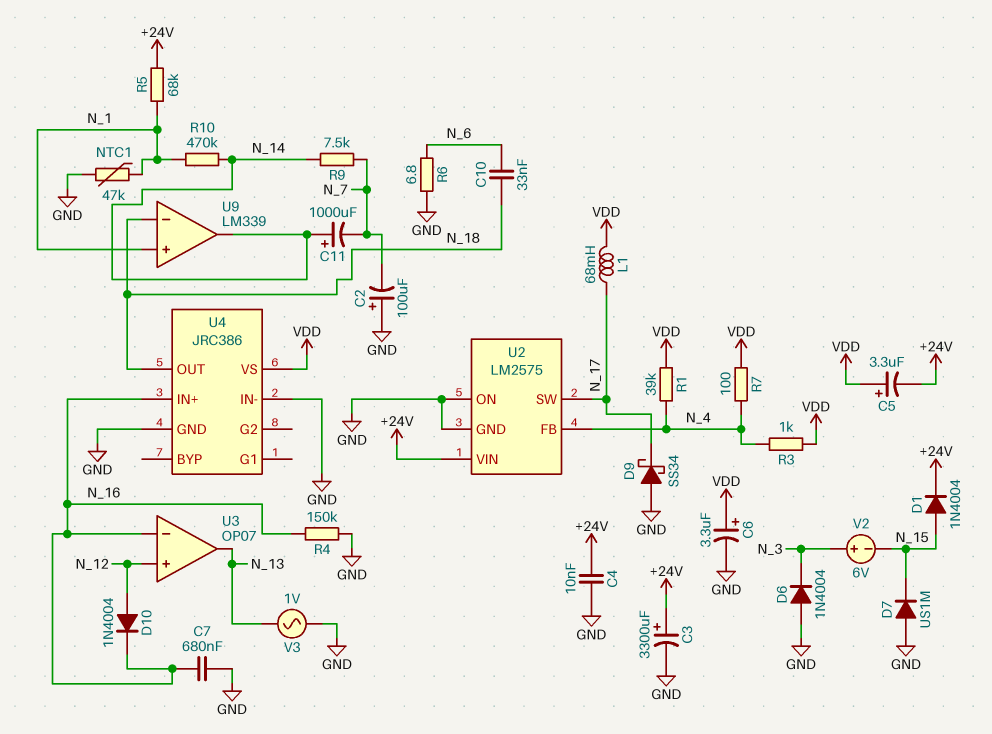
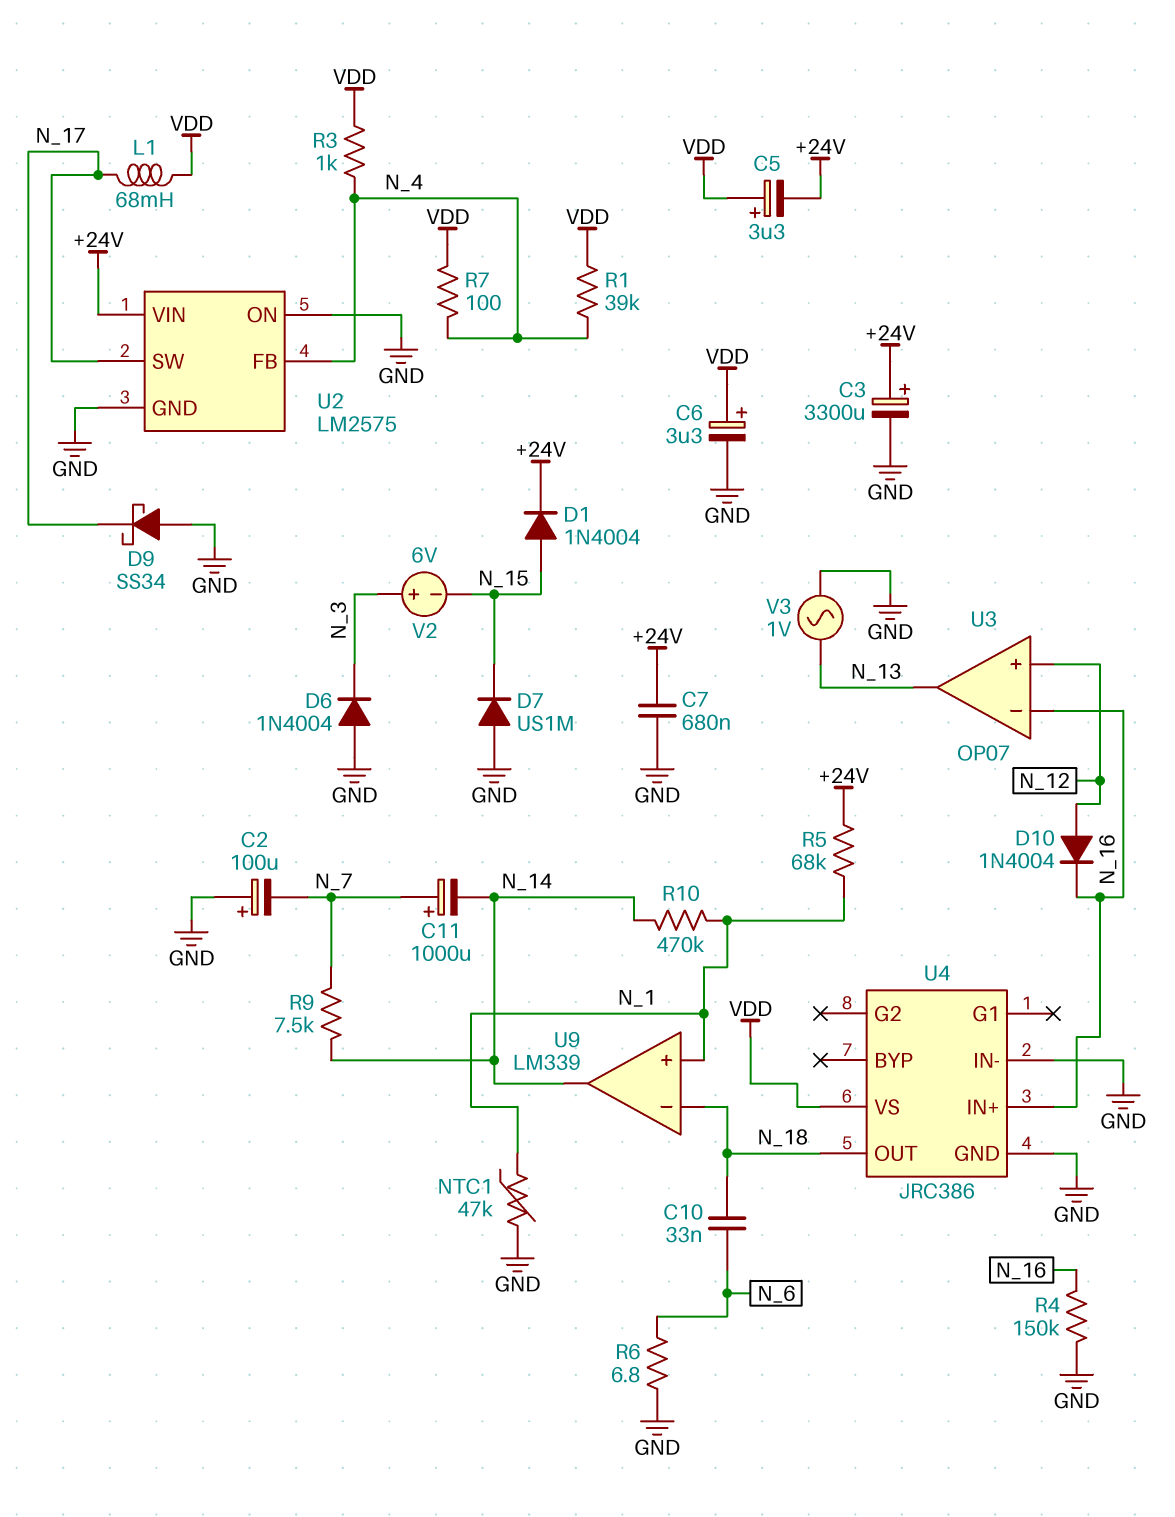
C4: 10nF (+24V, GND) -> none
C7: 680nF (GND, N_16) -> 680nF (+24V, GND)
C11: 1000uF (plus N_14, minus N_7) -> 1000uF (plus N_7, minus N_14)

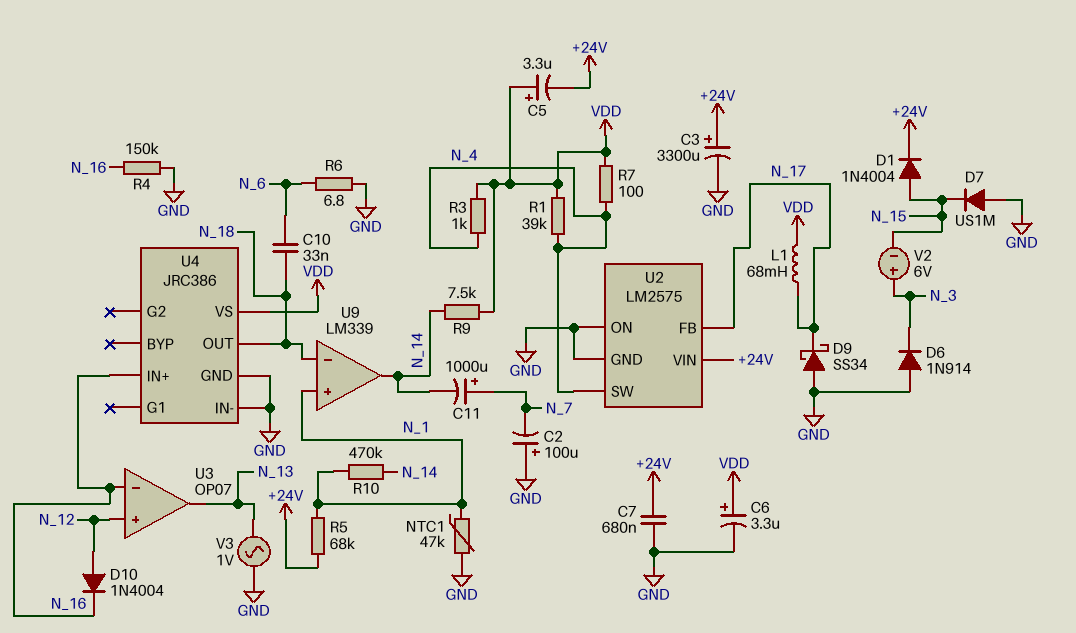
D6: diode 1N4004 (A GND, K N_3) -> diode 1N914 (A GND, K N_3)
R9: 7.5k (N_7, N_14) -> 7.5k (N_14, VDD)
U2 pin FB: N_4 -> N_17
U2 pin SW: N_17 -> N_4

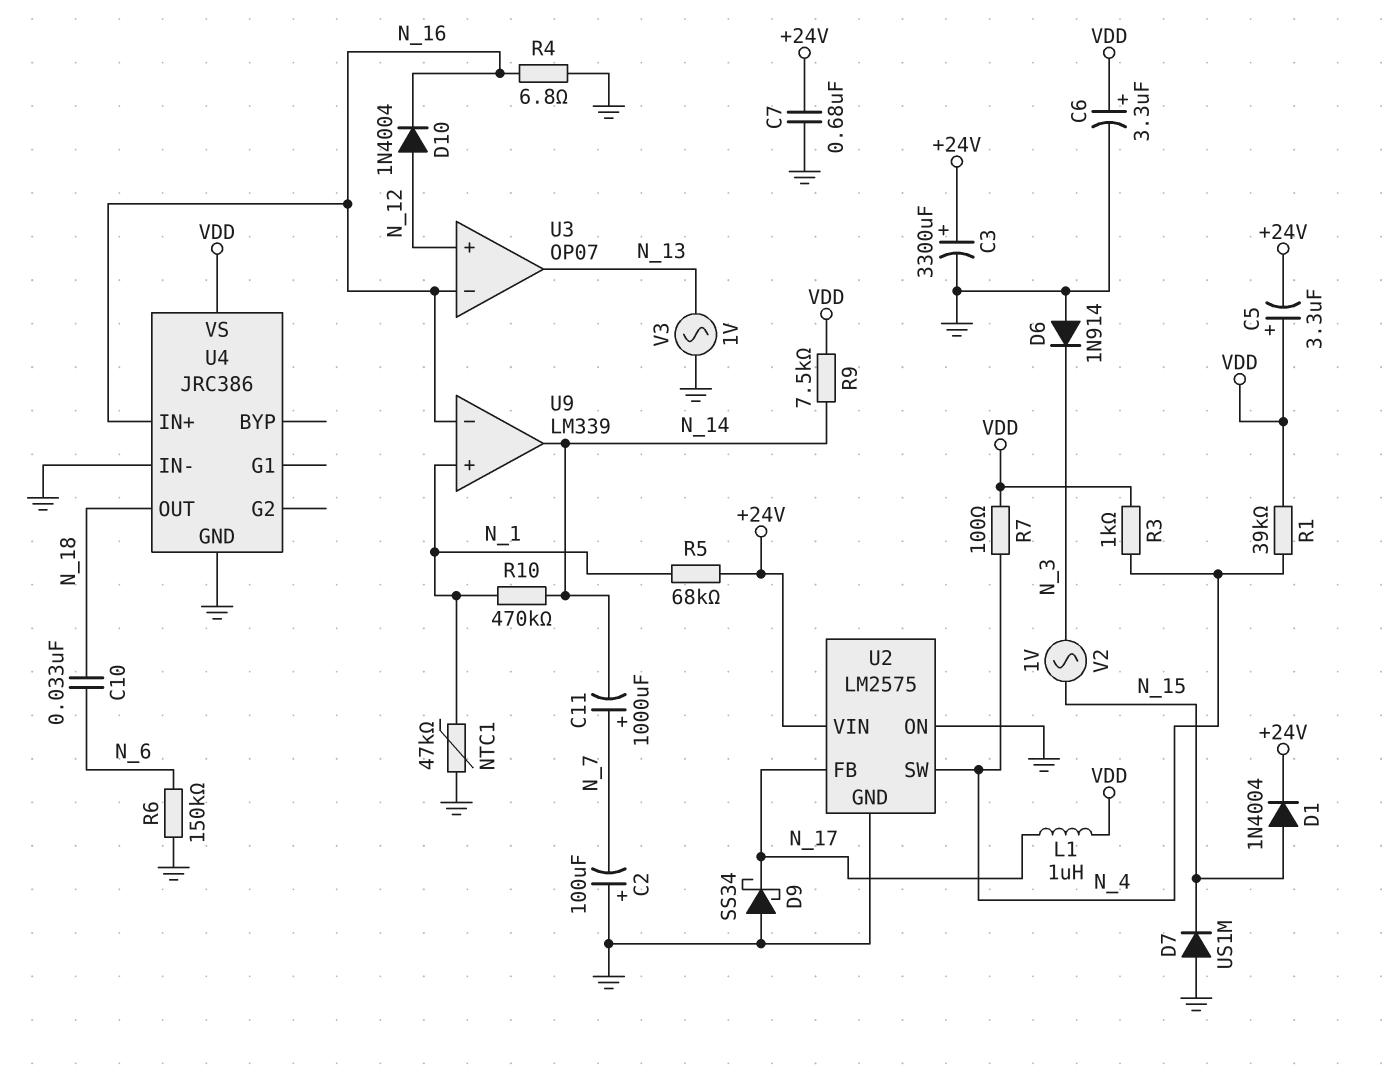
L1: 68mH (N_17, VDD) -> 1uH (N_17, VDD)
R4: 150k (GND, N_16) -> 6.8 (GND, N_16)
R6: 6.8 (GND, N_6) -> 150k (GND, N_6)
U9 pin in-: N_18 -> N_16
V2: 6V (plus N_3, minus N_15) -> AC 1V (N_3, N_15)

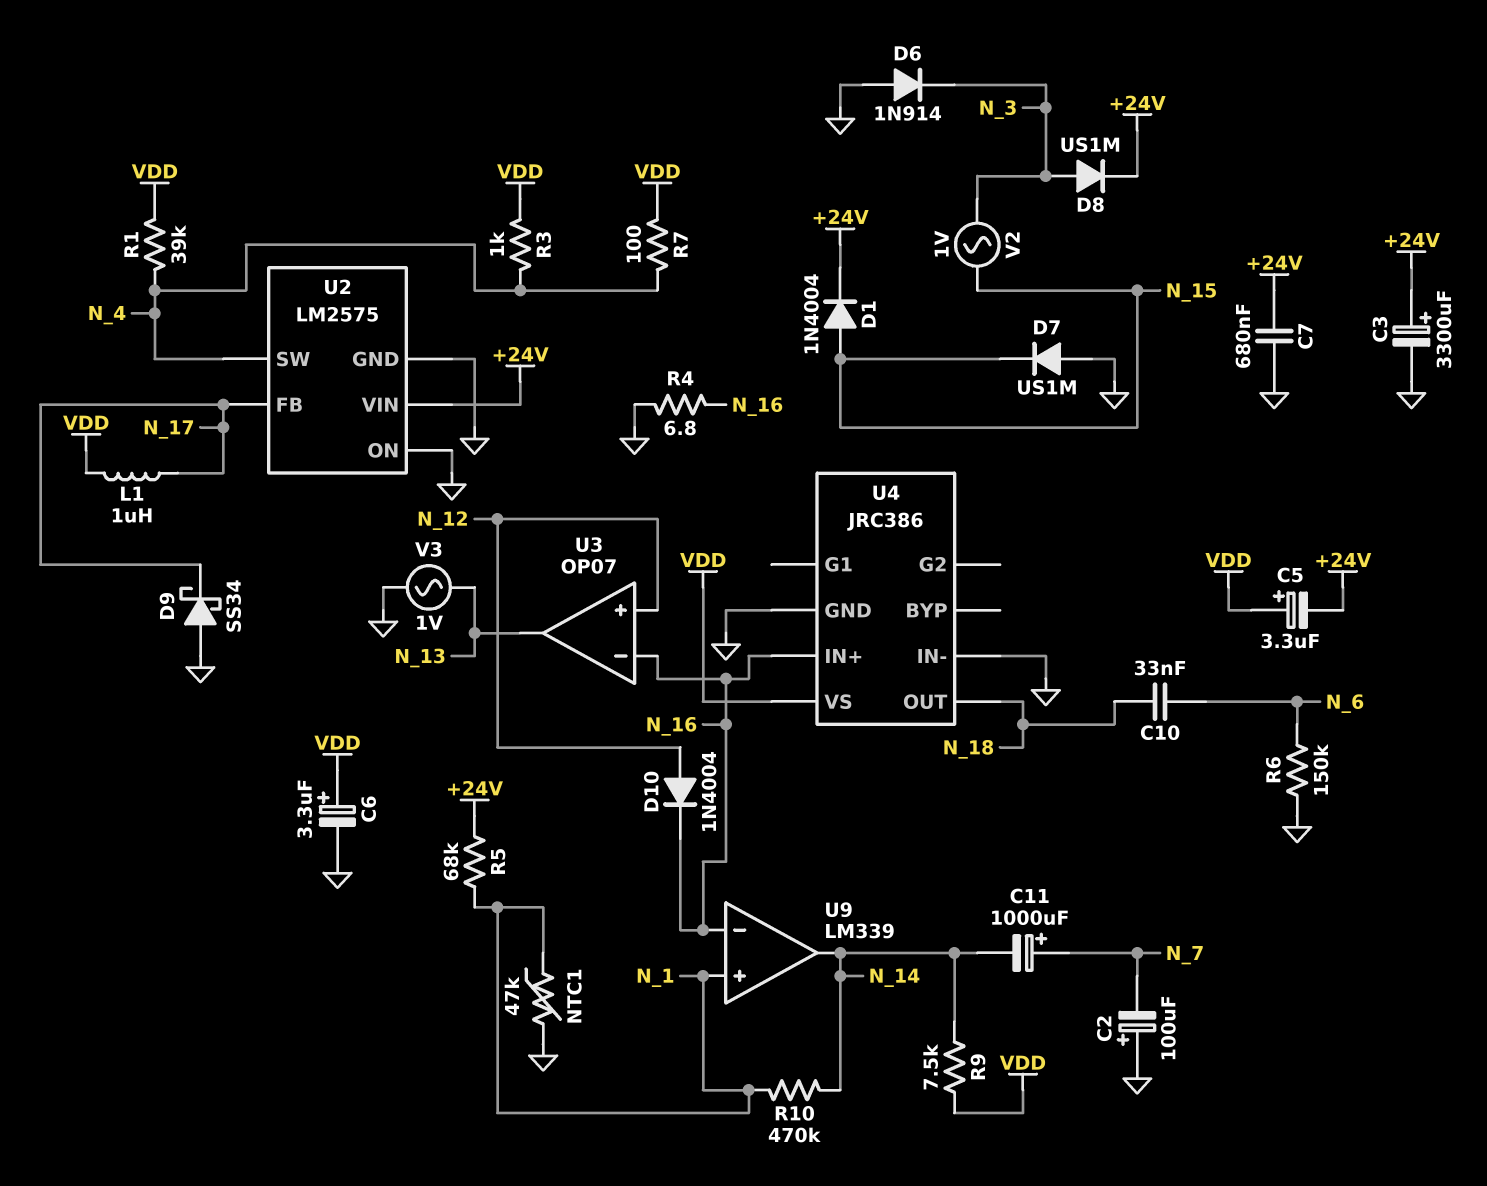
D8: none -> diode US1M (A N_3, K +24V)

